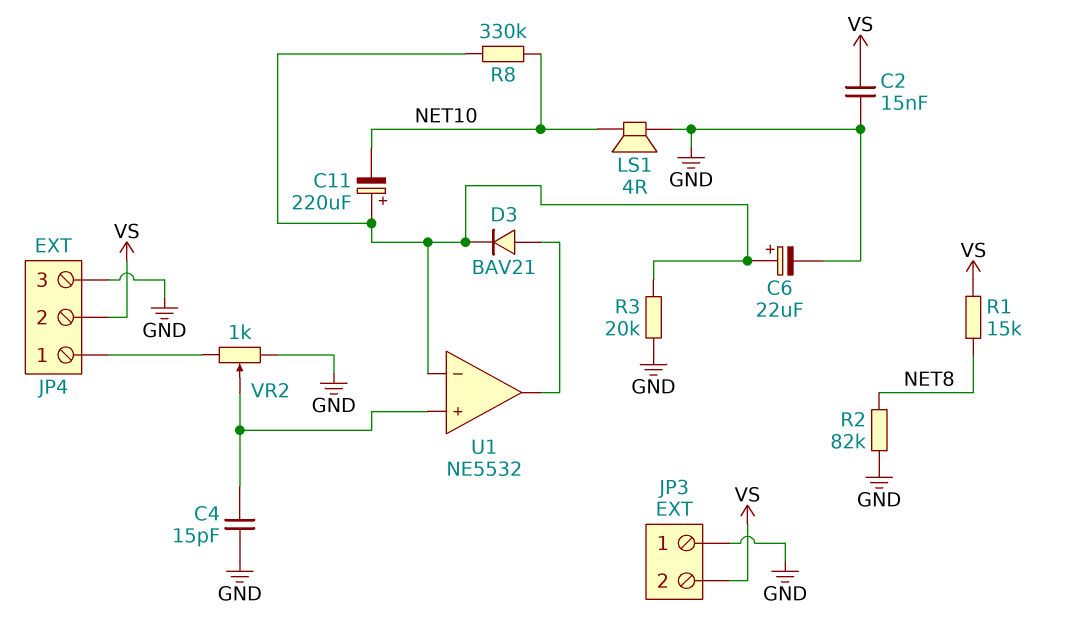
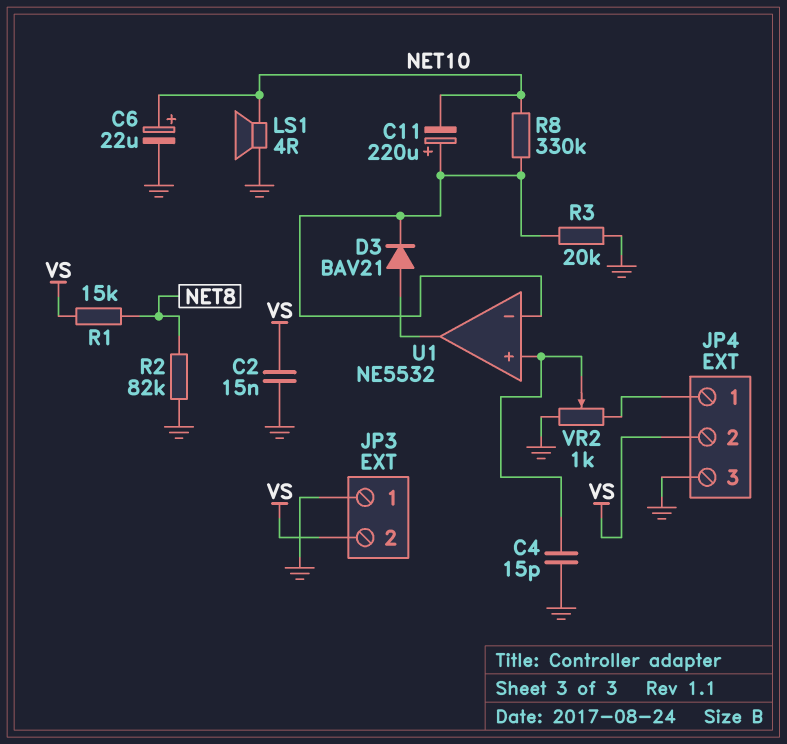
C6: 22uF (plus U1/in-, minus GND) -> 22uF (plus NET10, minus GND)

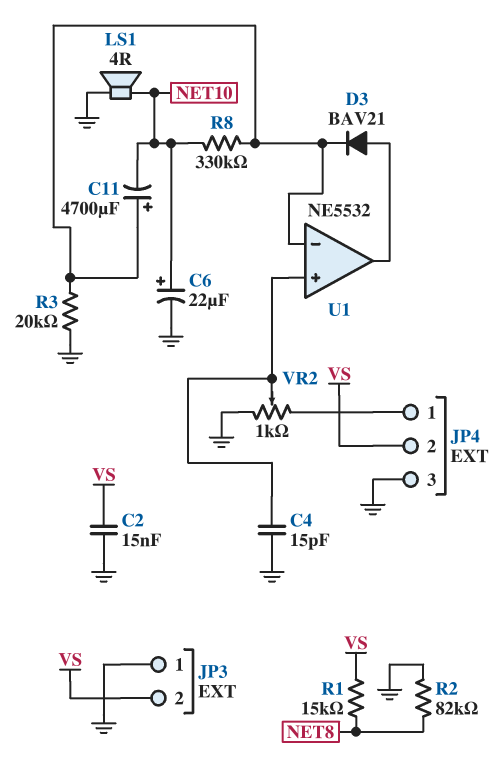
C11: 220uF (plus U1/in-, minus NET10) -> 4700uF (plus U1/in-, minus NET10)

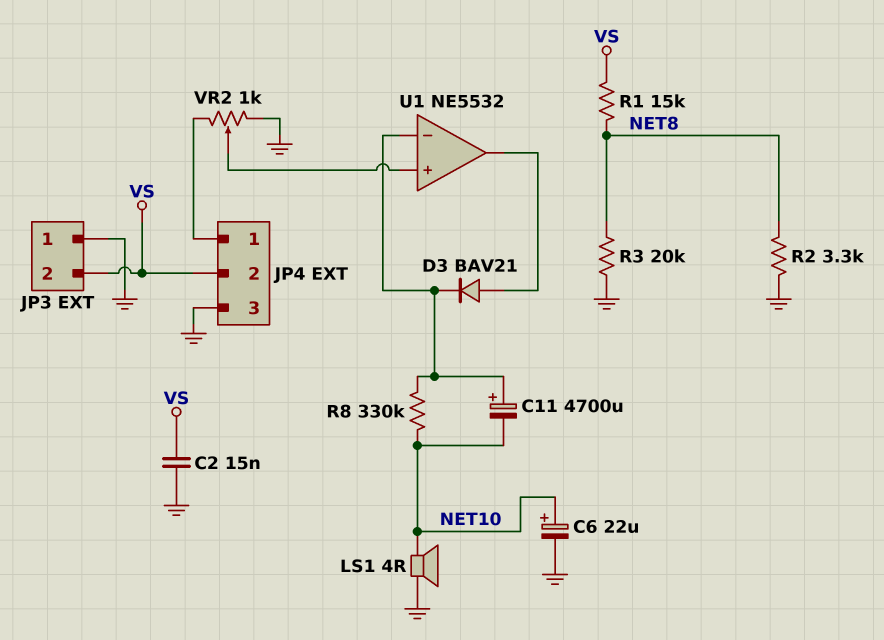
C4: 15pF (GND, U1/in+) -> none
R2: 82k (GND, NET8) -> 3.3k (GND, NET8)
R3: 20k (GND, U1/in-) -> 20k (GND, NET8)

